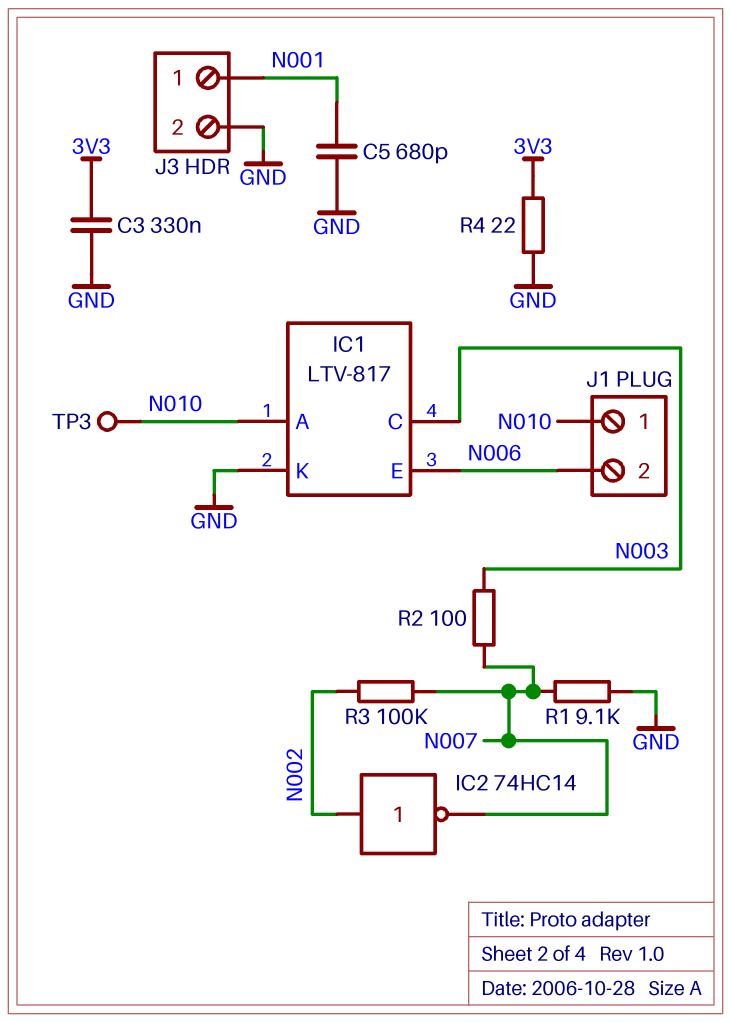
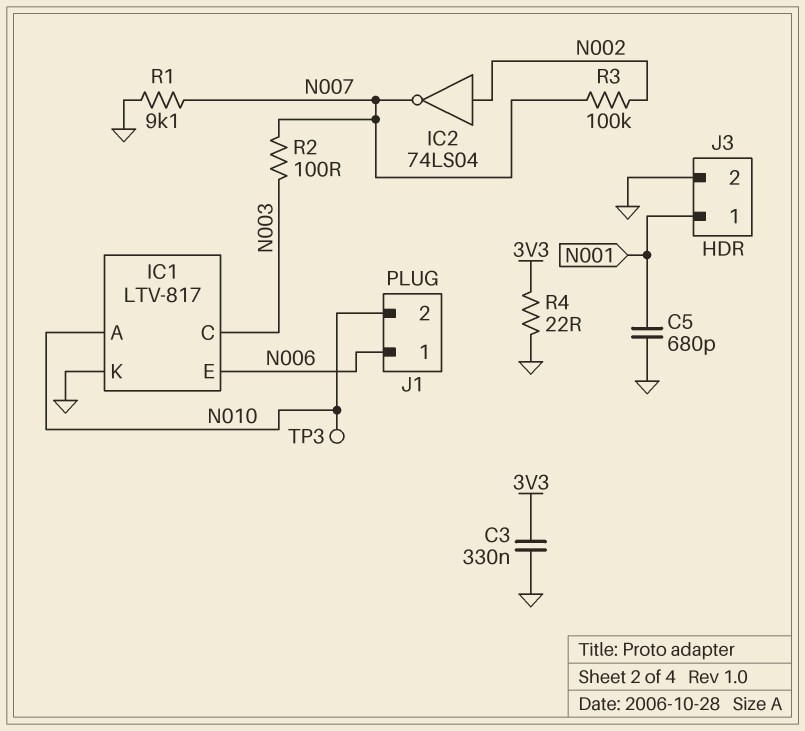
IC2: NOT 74HC14 (in N002, out N007) -> NOT 74LS04 (in N002, out N007)
J1 pin 1: N010 -> N006
J1 pin 2: N006 -> N010

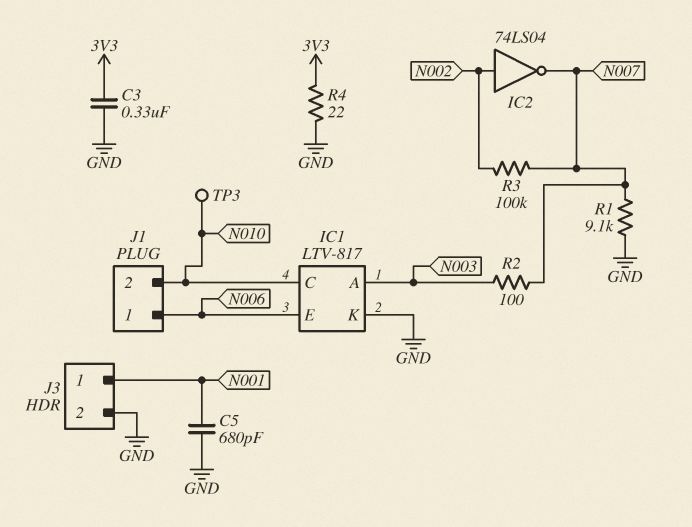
IC1 pin A: N010 -> N003
IC1 pin C: N003 -> N010

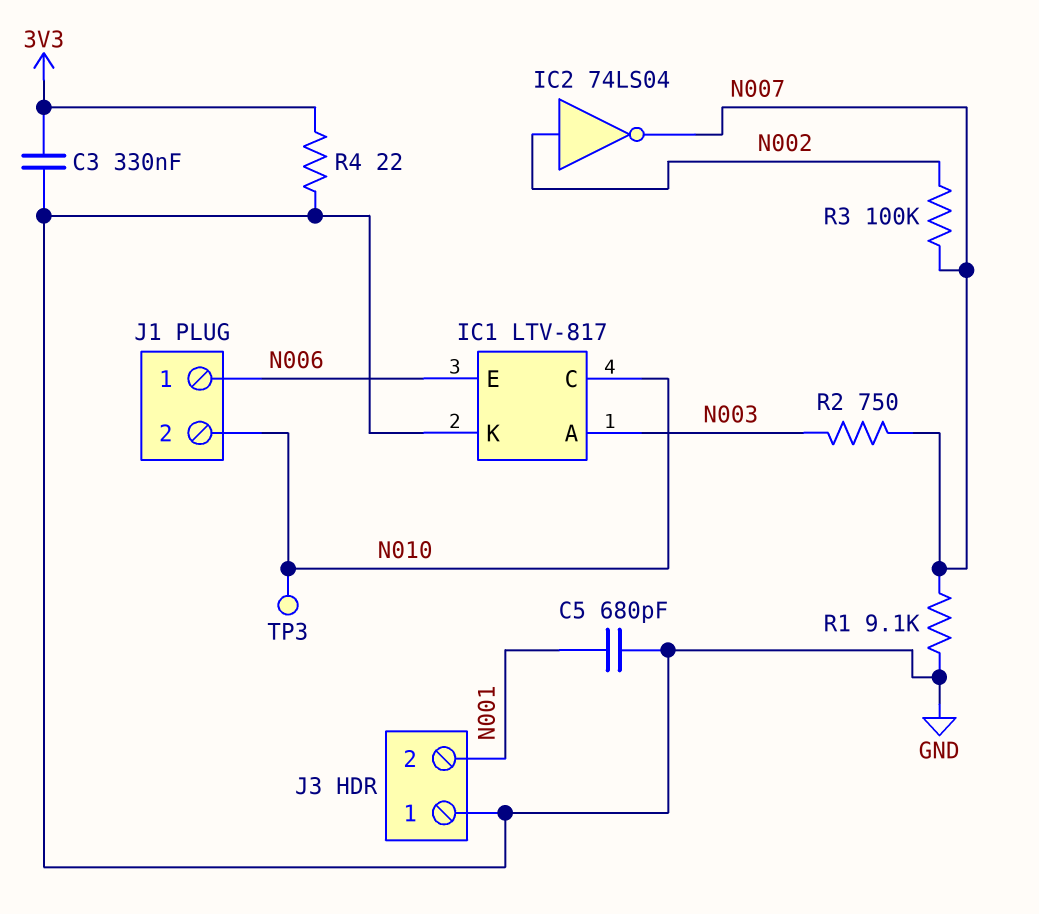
J3 pin 1: N001 -> GND
J3 pin 2: GND -> N001
R2: 100 (N003, N007) -> 750 (N003, N007)

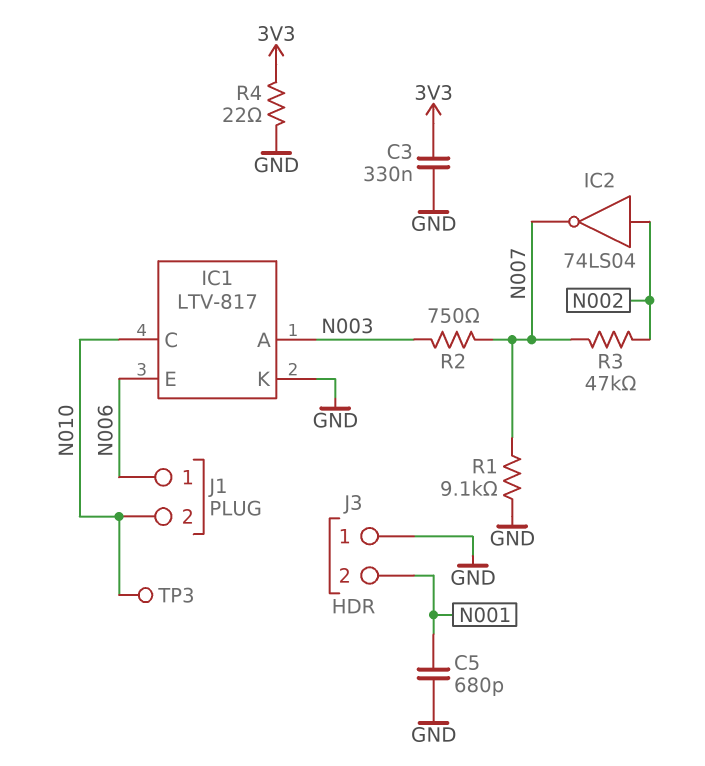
R3: 100k (N002, N007) -> 47k (N002, N007)

